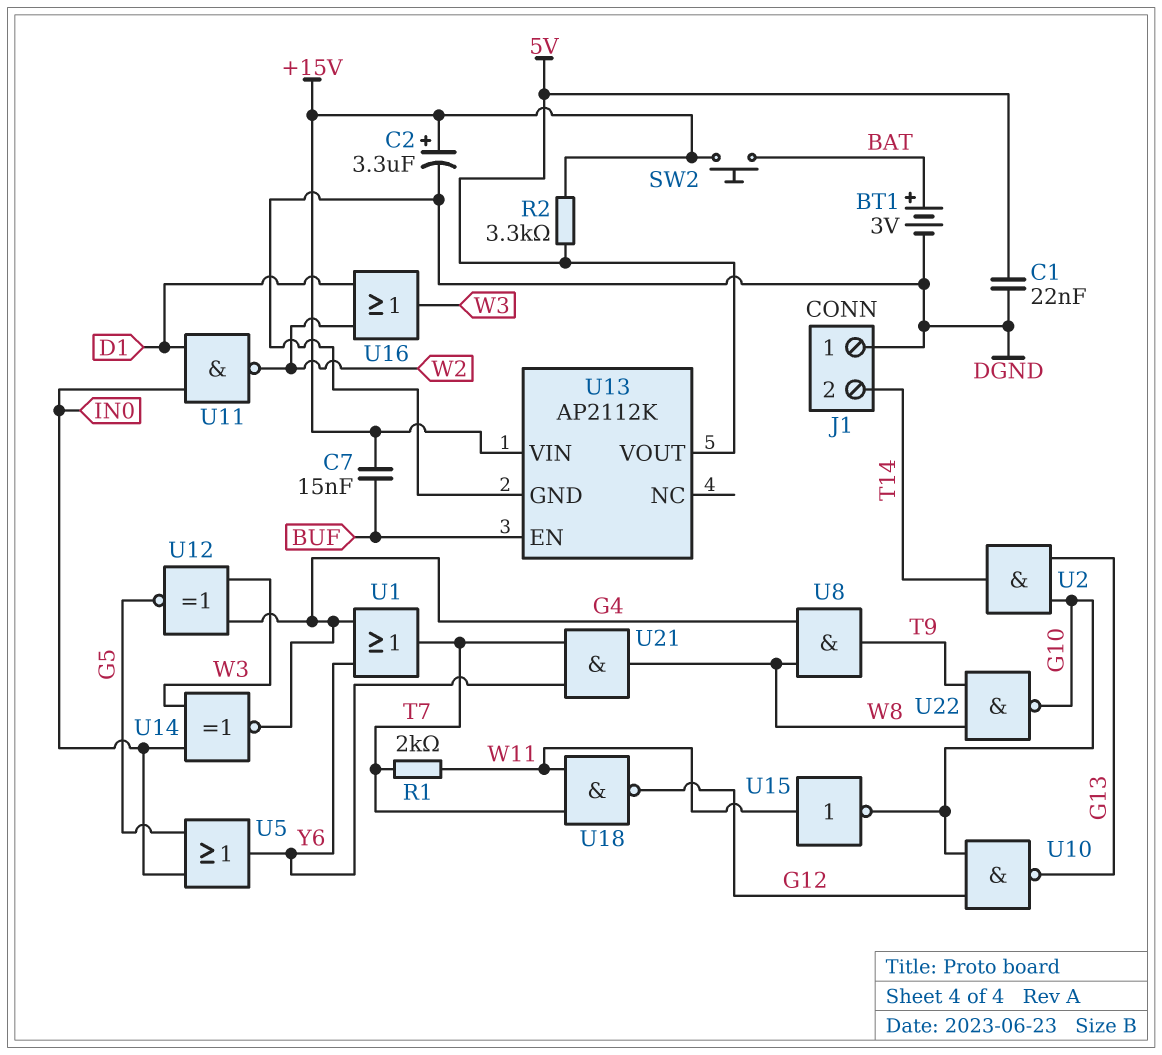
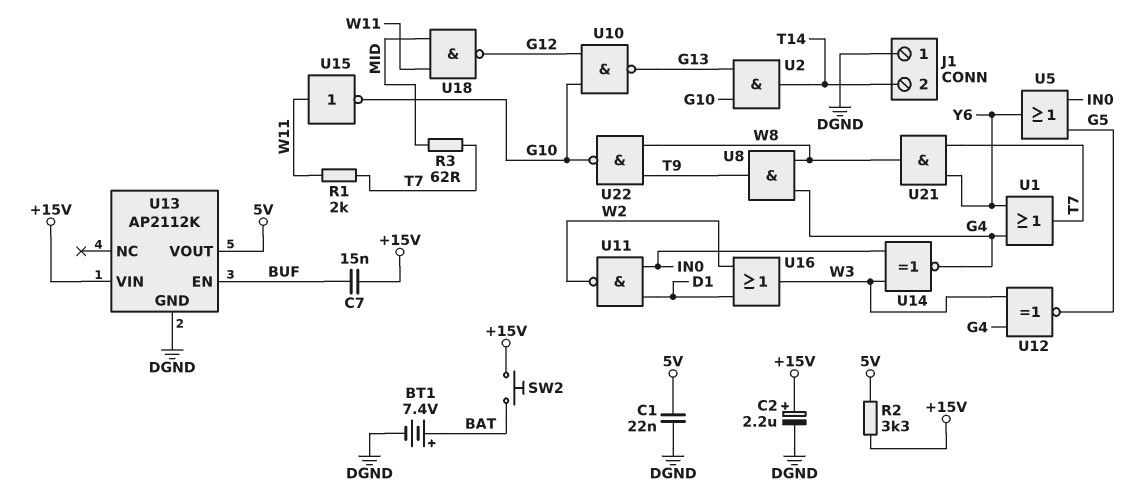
BT1: 3V (plus BAT, minus DGND) -> 7.4V (plus BAT, minus DGND)
C2: 3.3uF (plus +15V, minus DGND) -> 2.2uF (plus +15V, minus DGND)
R3: none -> 62 (MID, T7)
U18: NAND (in T7, in W11, out G12) -> NAND (in MID, in W11, out G12)

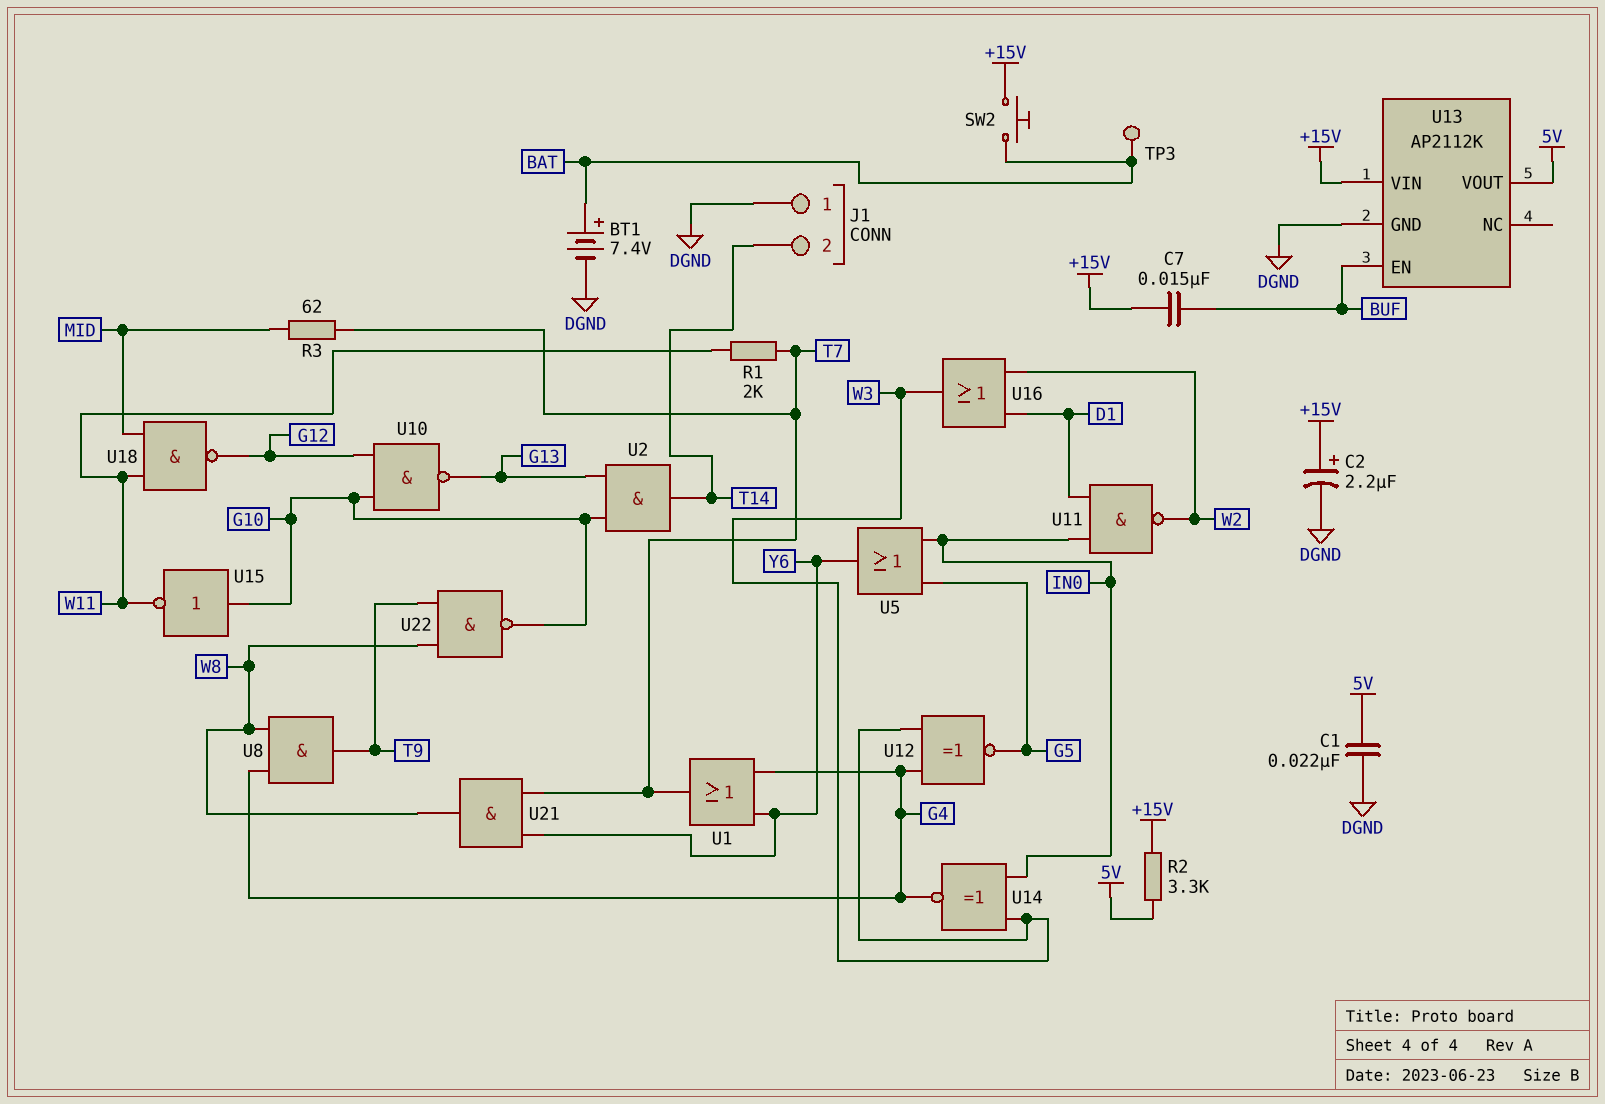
TP3: none -> test point (BAT)
U15: NOT (in W11, out G10) -> NOT (in G10, out W11)

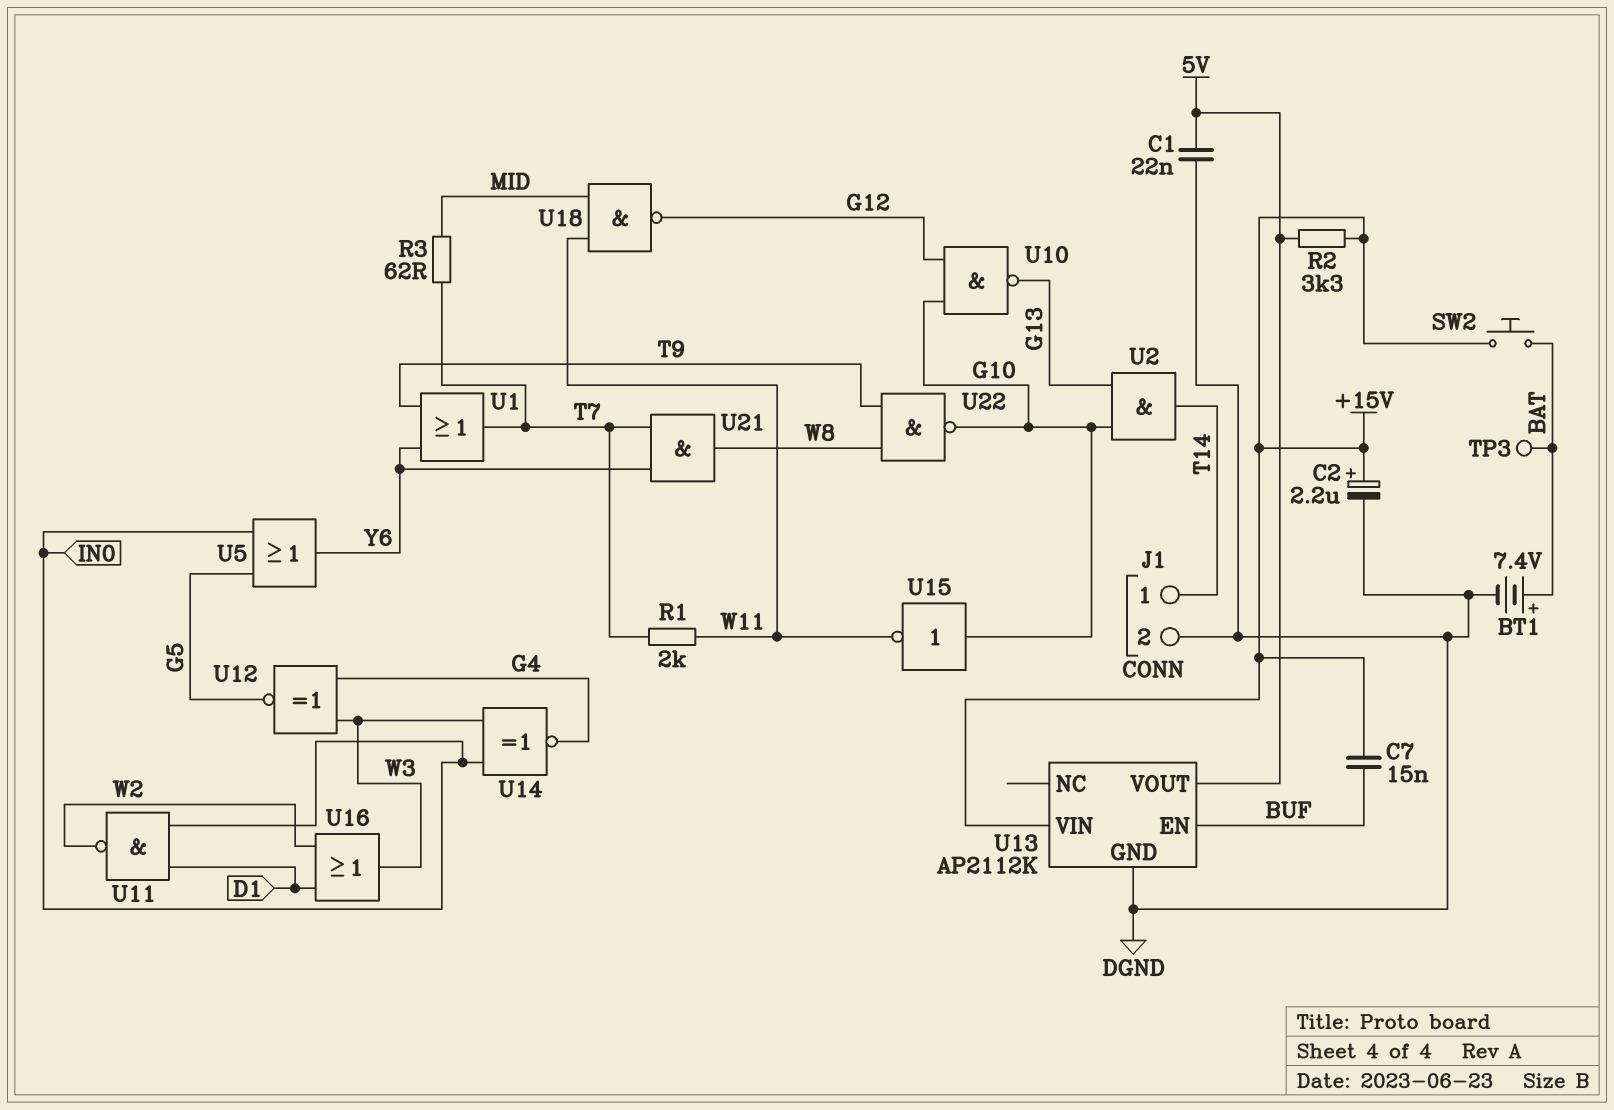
J1 pin 1: DGND -> T14
J1 pin 2: T14 -> DGND
U1: OR (in G4, in Y6, out T7) -> OR (in T9, in Y6, out T7)
U8: AND (in G4, in W8, out T9) -> none

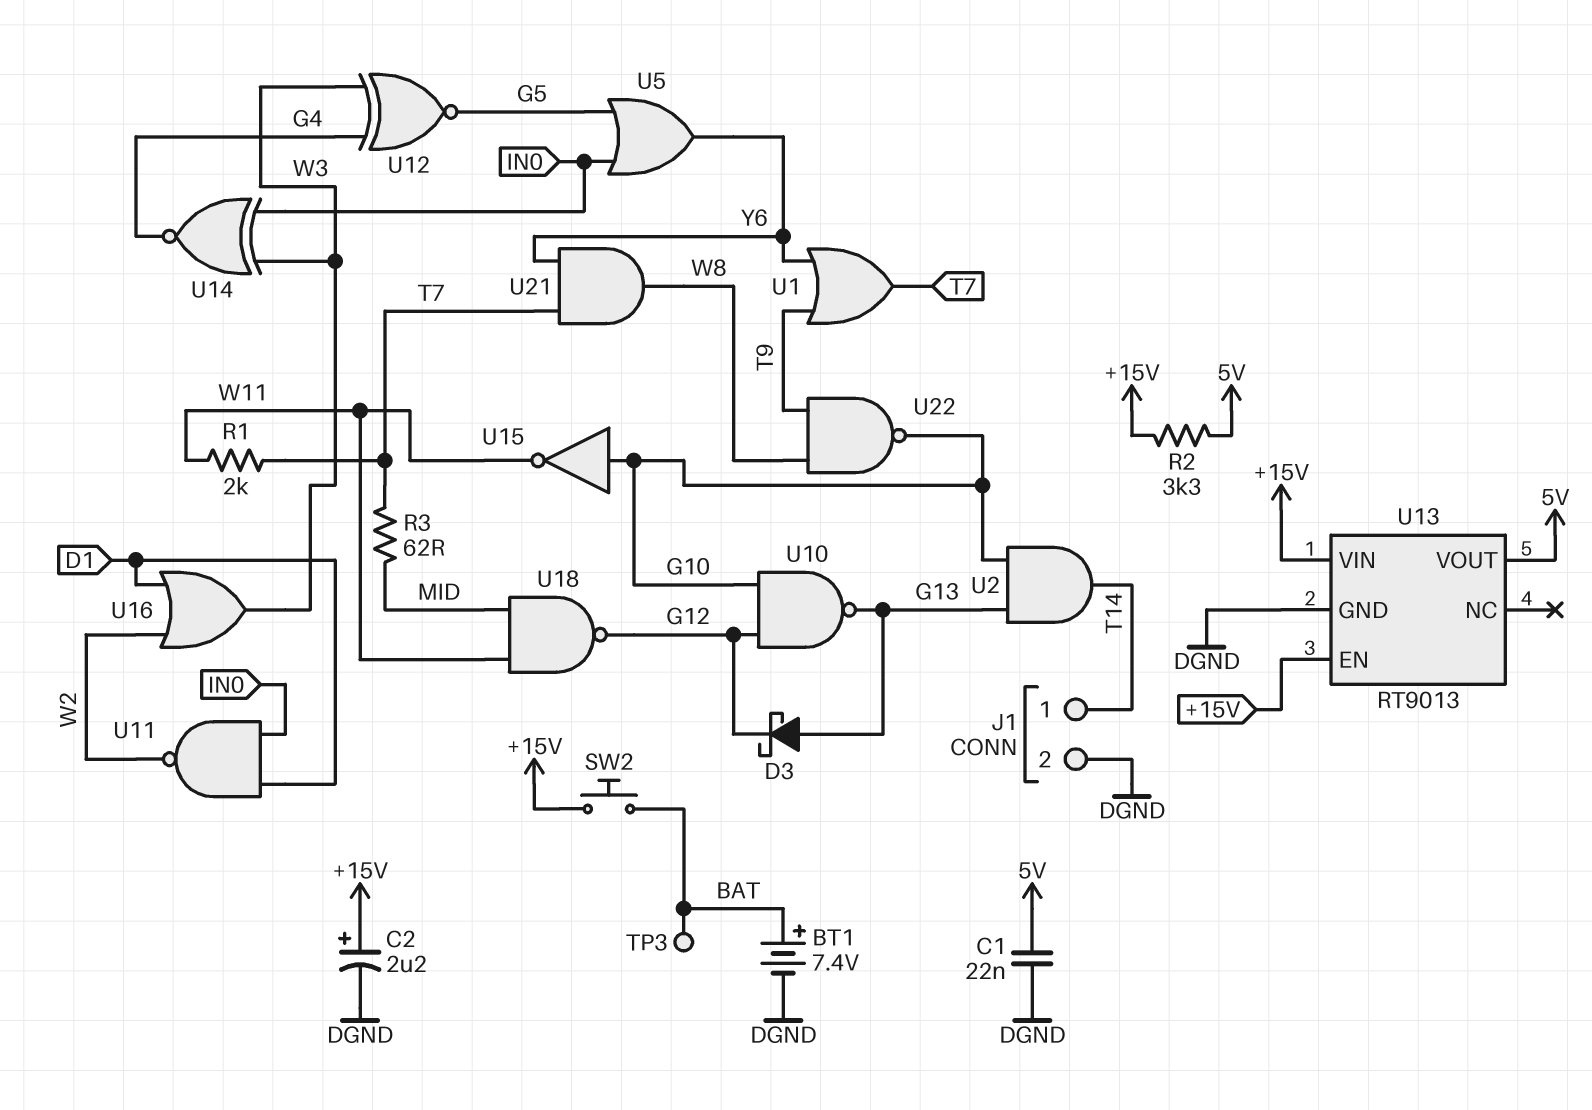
C7: 15nF (+15V, BUF) -> none
D3: none -> schottky (A G13, K G12)
U13: AP2112K -> RT9013
U13 pin EN: BUF -> +15V

